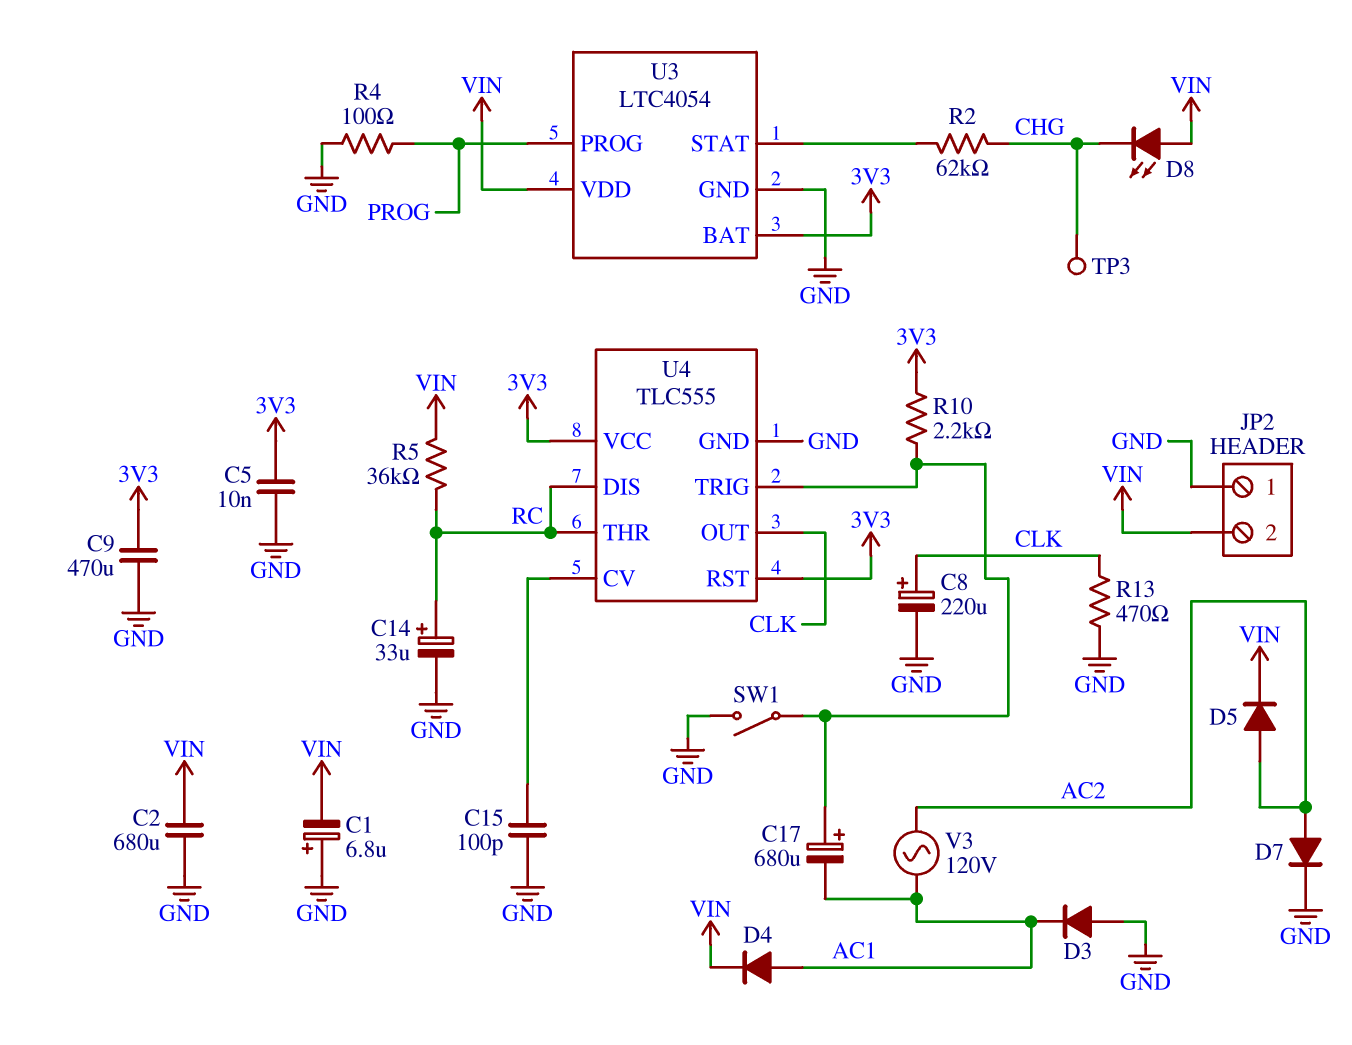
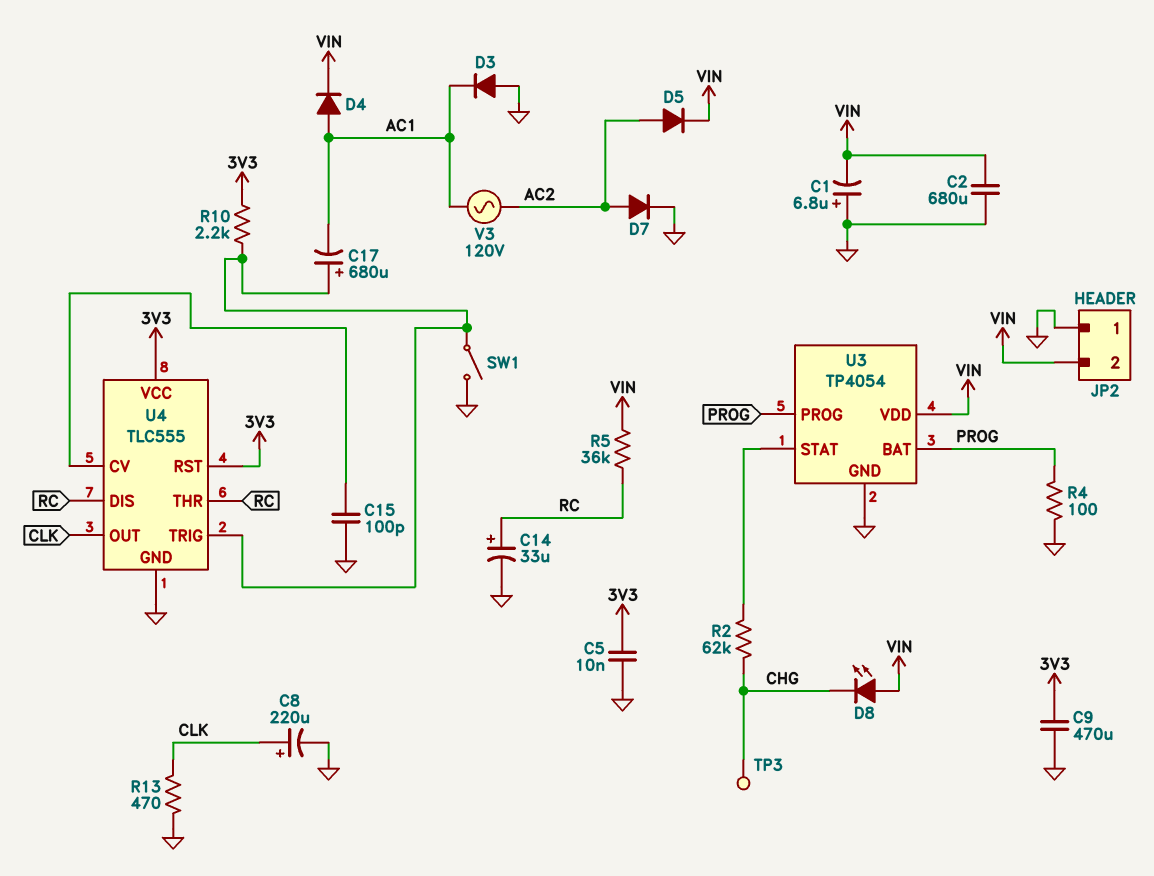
U3: LTC4054 -> TP4054
U3 pin BAT: 3V3 -> PROG

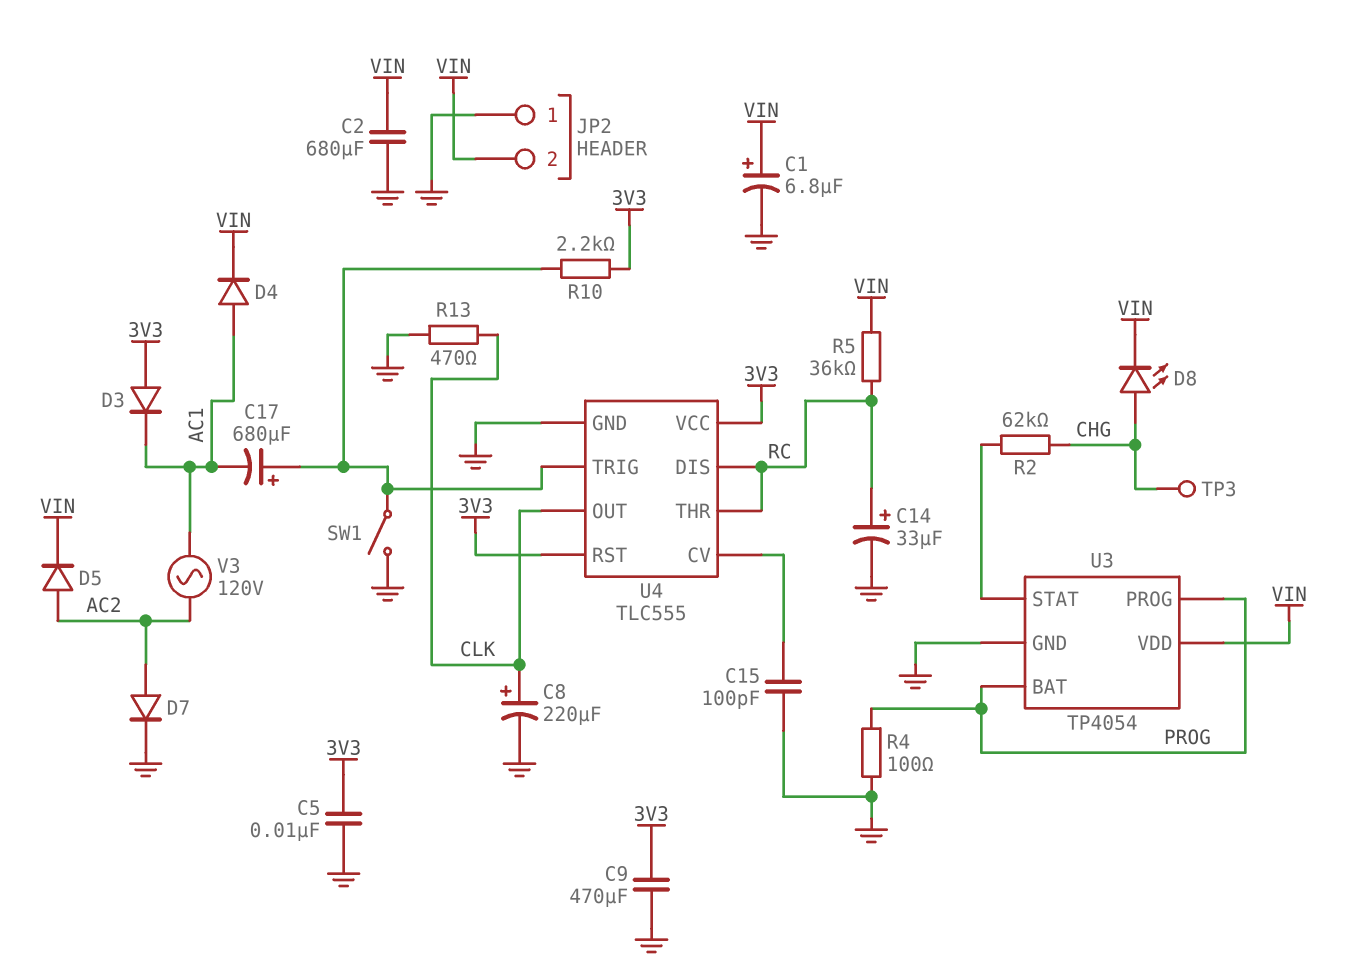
C1: 6.8uF (plus GND, minus VIN) -> 6.8uF (plus VIN, minus GND)
D3: diode (A GND, K AC1) -> diode (A 3V3, K AC1)
D8: LED (A VIN, K CHG) -> LED (A CHG, K VIN)

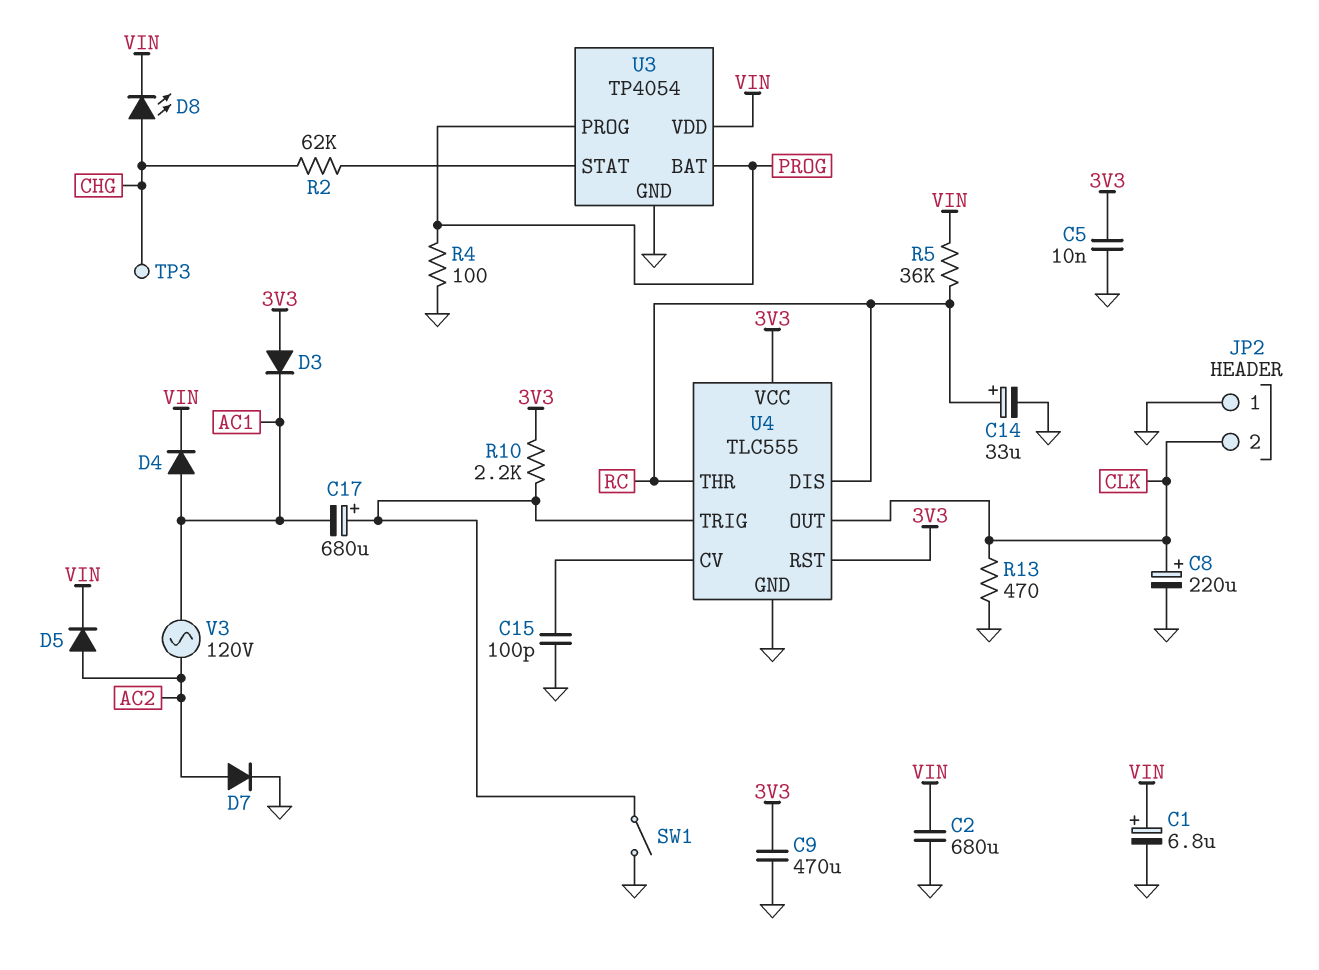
JP2 pin 2: VIN -> CLK

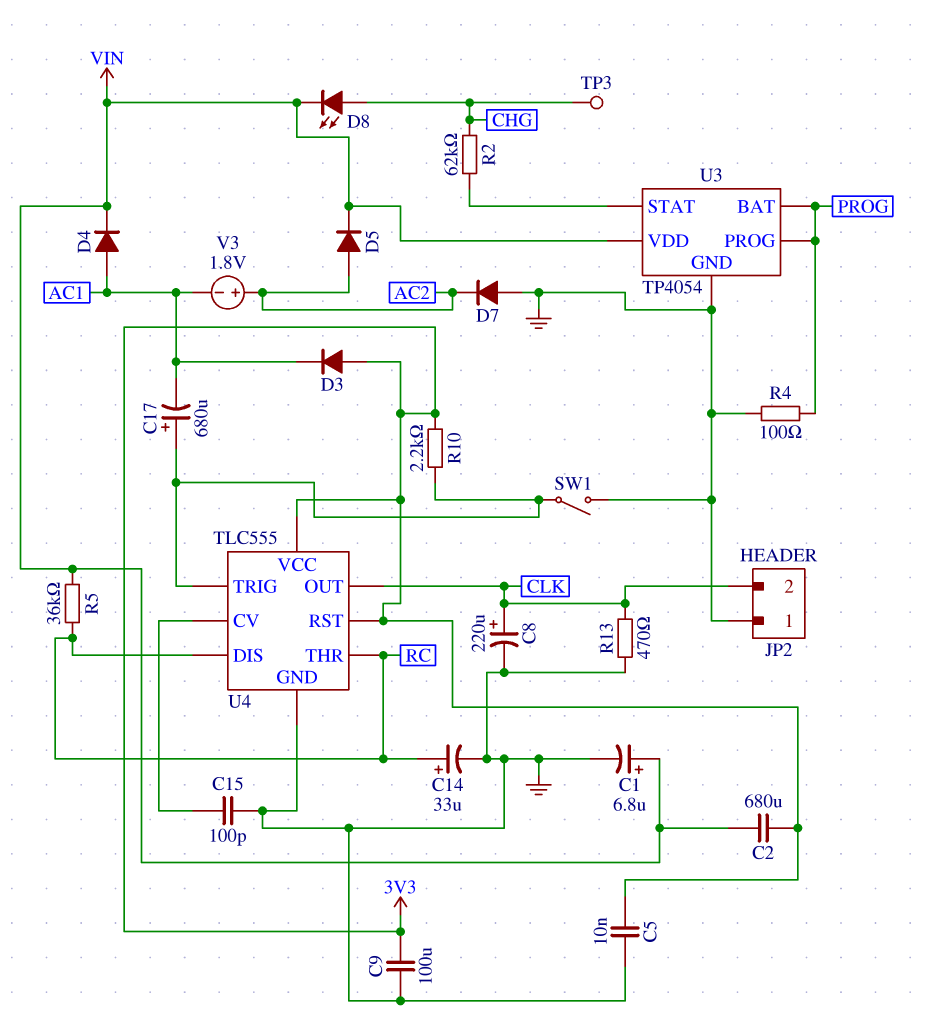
C2: 680uF (GND, VIN) -> 680uF (3V3, VIN)
C9: 470uF (3V3, GND) -> 100uF (3V3, GND)
D7: diode (A AC2, K GND) -> diode (A GND, K AC2)
V3: AC 120V (AC1, AC2) -> 1.8V (plus AC2, minus AC1)

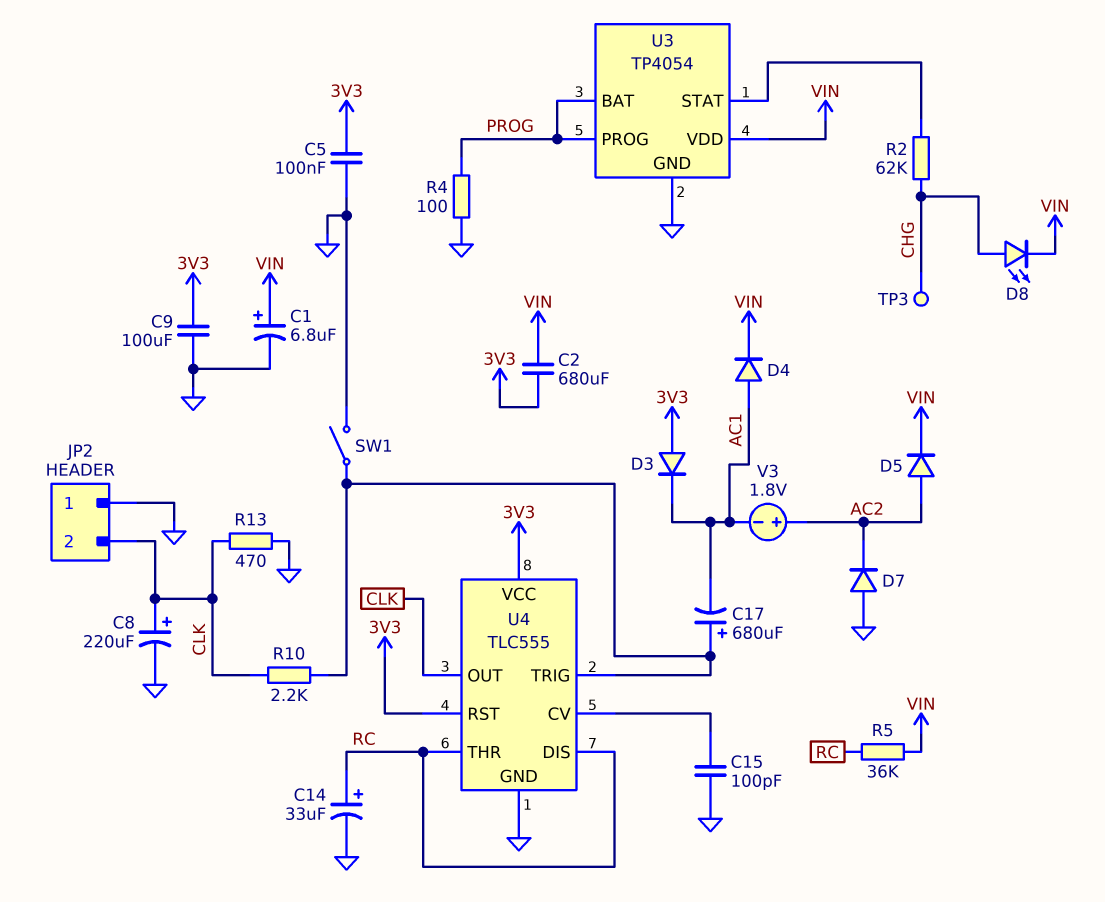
C5: 10nF (3V3, GND) -> 100nF (3V3, GND)
R10: 2.2k (3V3, U4/TRIG) -> 2.2k (CLK, U4/TRIG)

